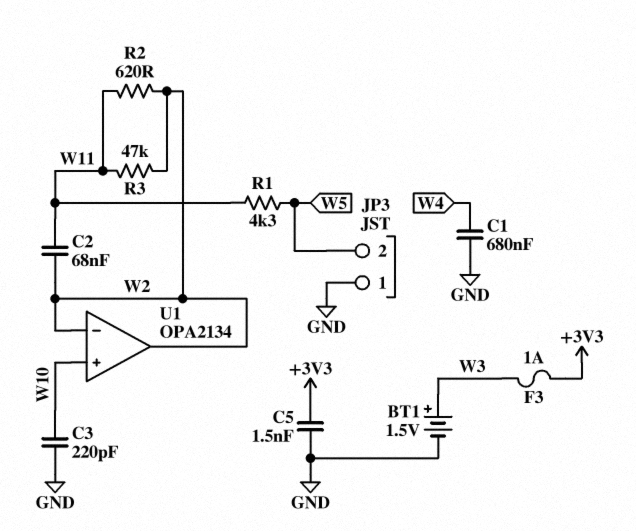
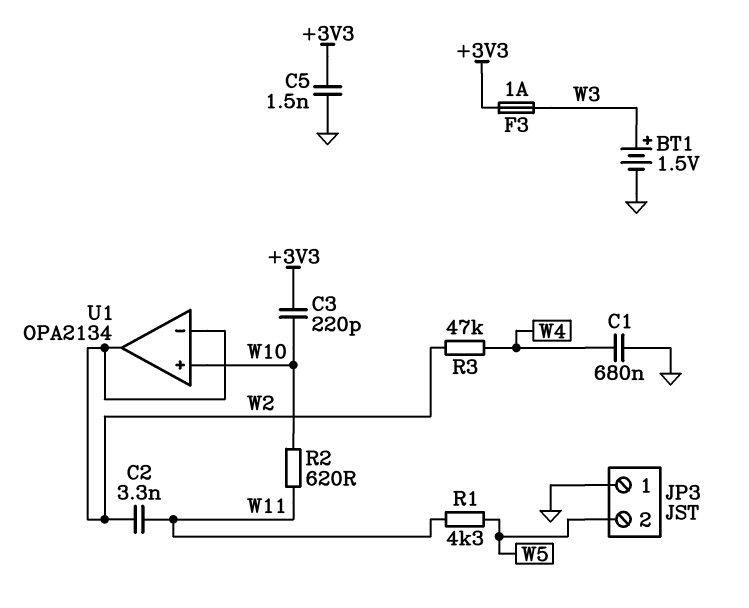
C2: 68nF (W2, W11) -> 3.3nF (W2, W11)
C3: 220pF (GND, W10) -> 220pF (+3V3, W10)
R2: 620 (W2, W11) -> 620 (W10, W11)
R3: 47k (W2, W11) -> 47k (W2, W4)

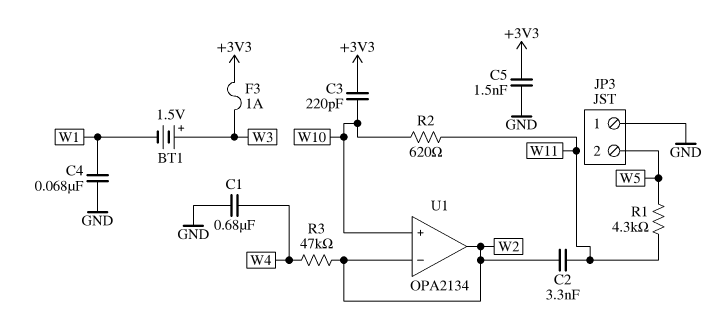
BT1: 1.5V (plus W3, minus GND) -> 1.5V (plus W3, minus W1)
C4: none -> 68nF (GND, W1)

